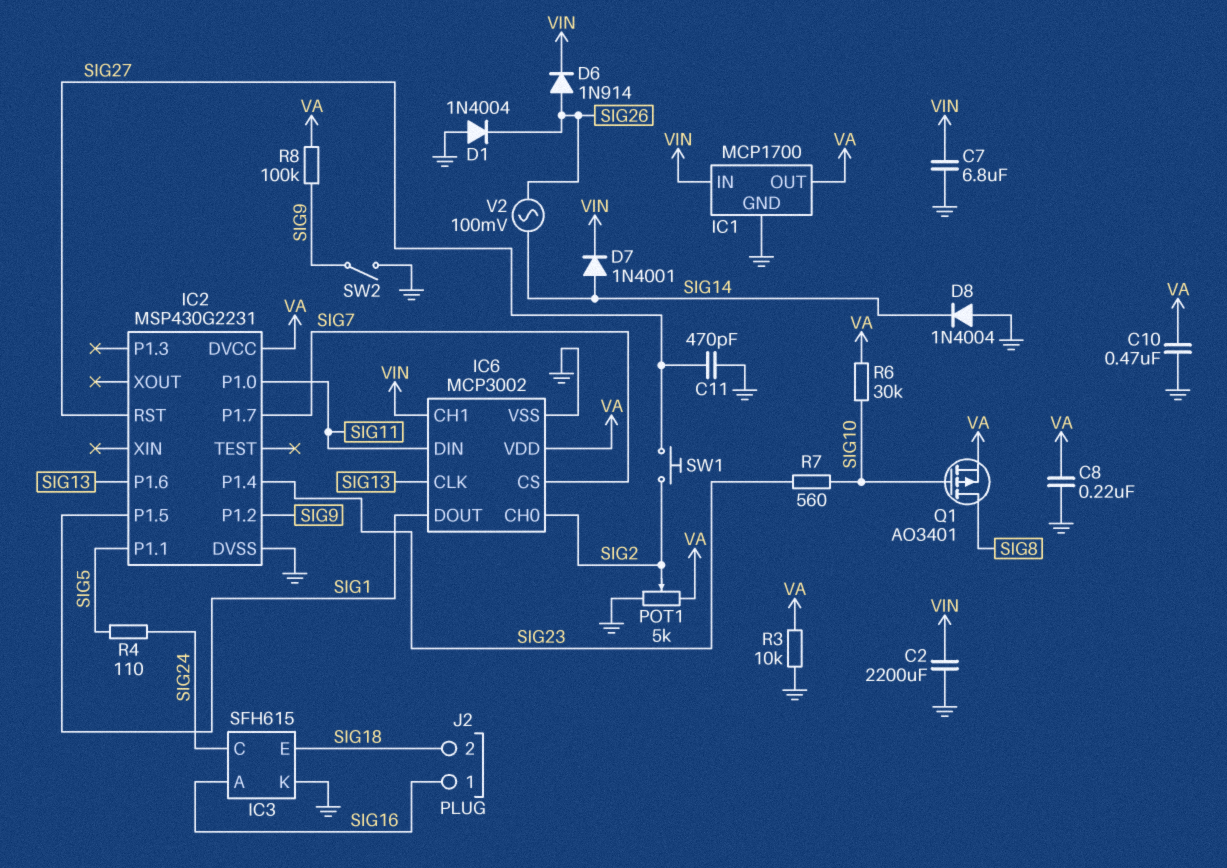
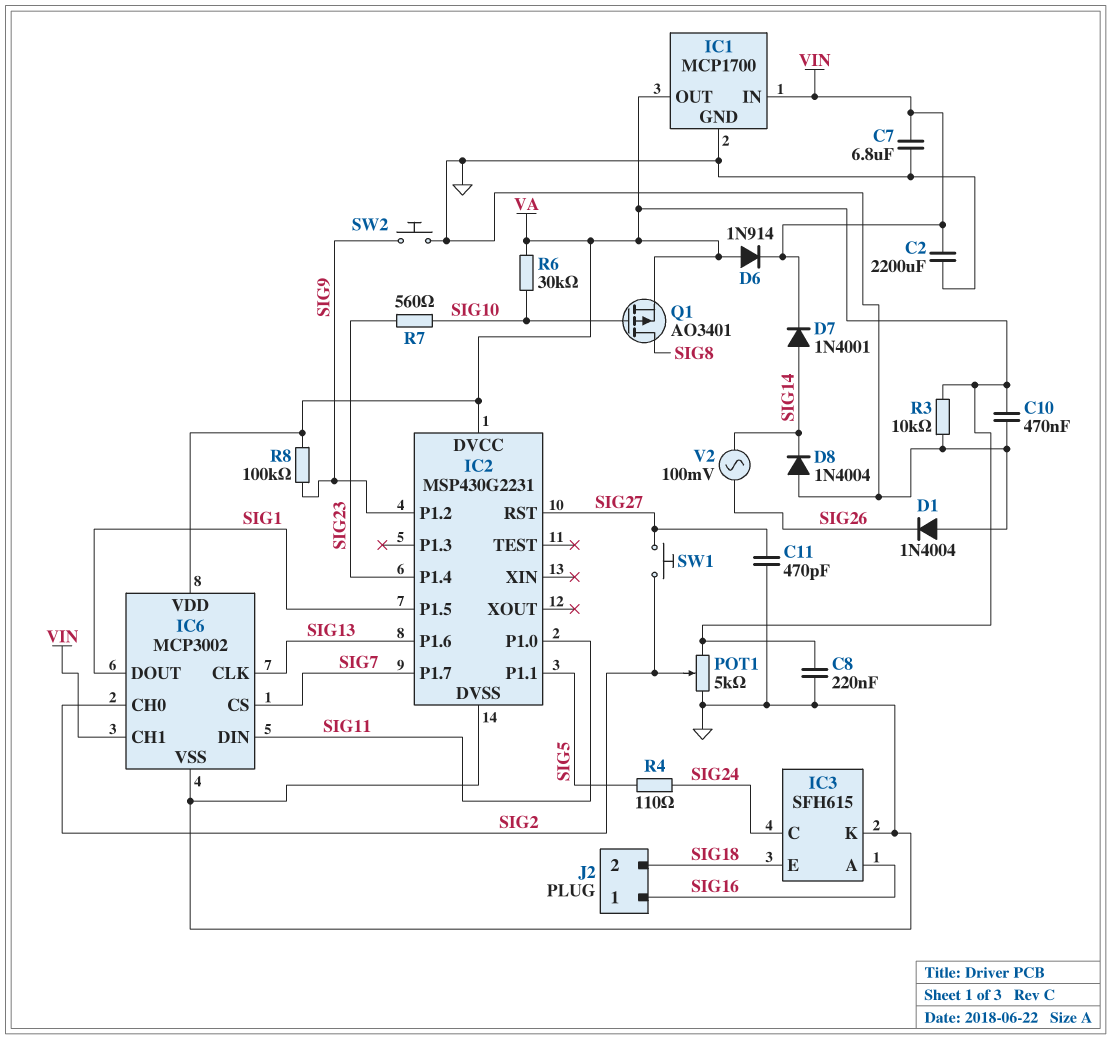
D6: diode 1N914 (A SIG26, K VIN) -> diode 1N914 (A VA, K VIN)
SW2: switch (GND, SIG9) -> button (GND, SIG9)

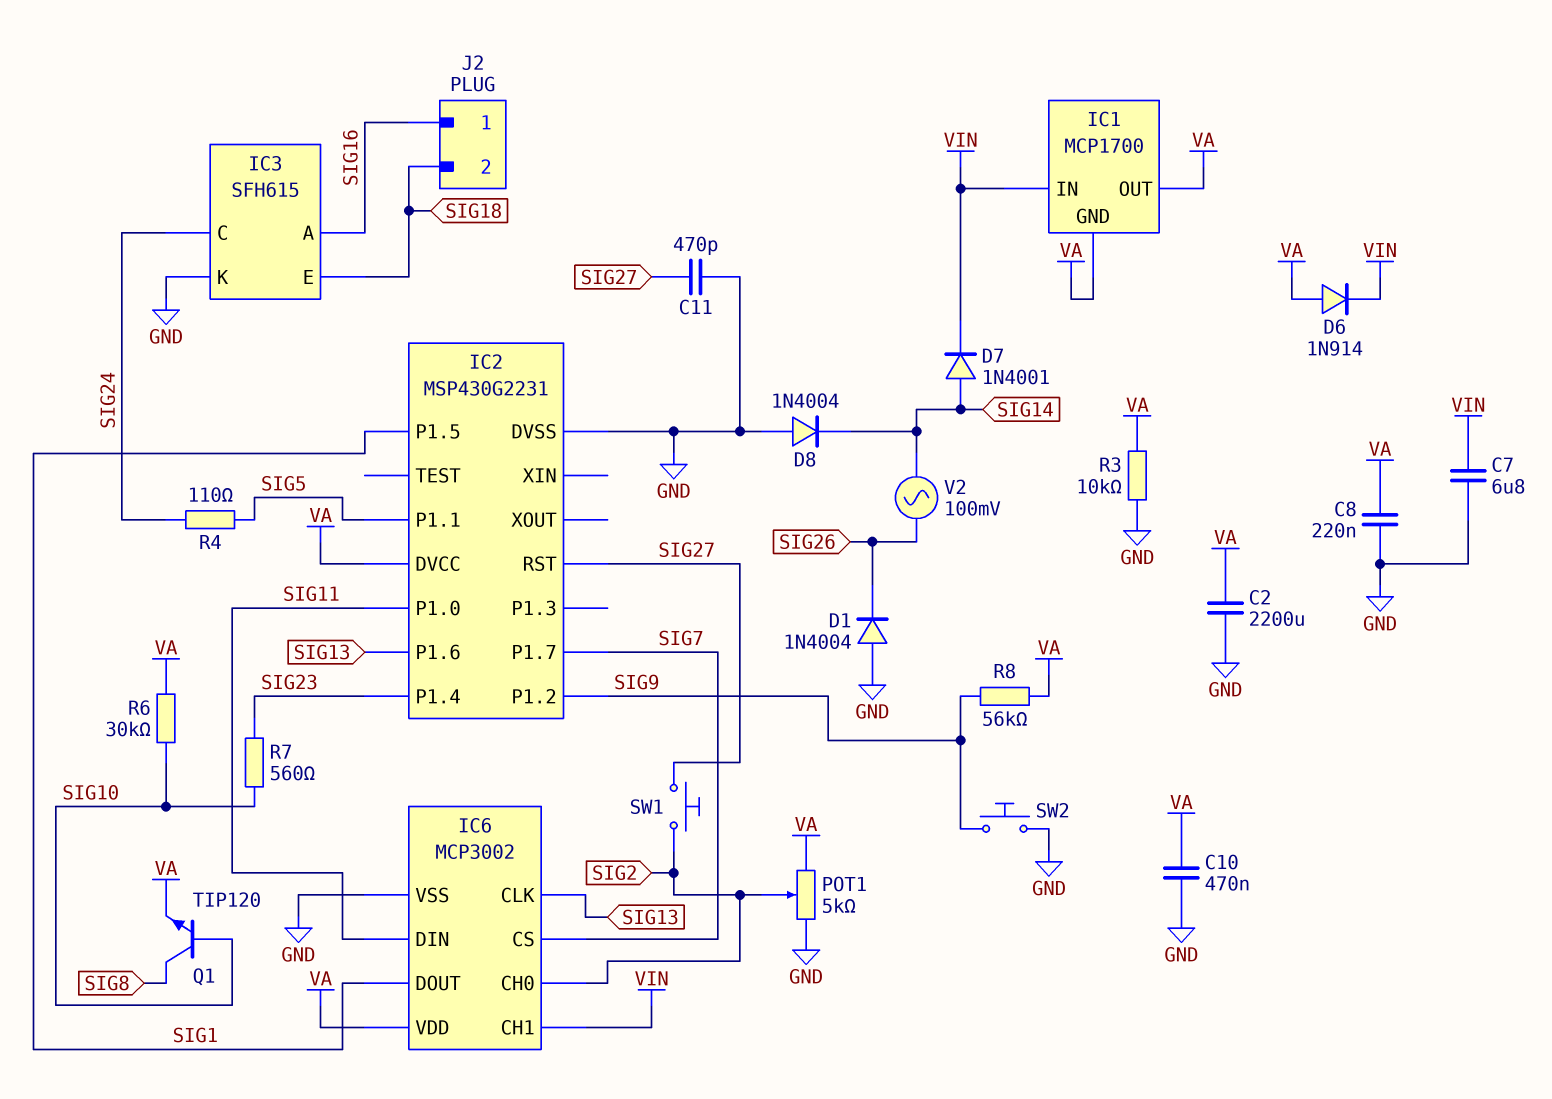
C2: 2200uF (GND, VIN) -> 2200uF (GND, VA)
IC1 pin GND: GND -> VA
Q1: PMOS AO3401 (G SIG10, D SIG8, S VA) -> NPN TIP120 (B SIG10, C SIG8, E VA)
R8: 100k (SIG9, VA) -> 56k (SIG9, VA)

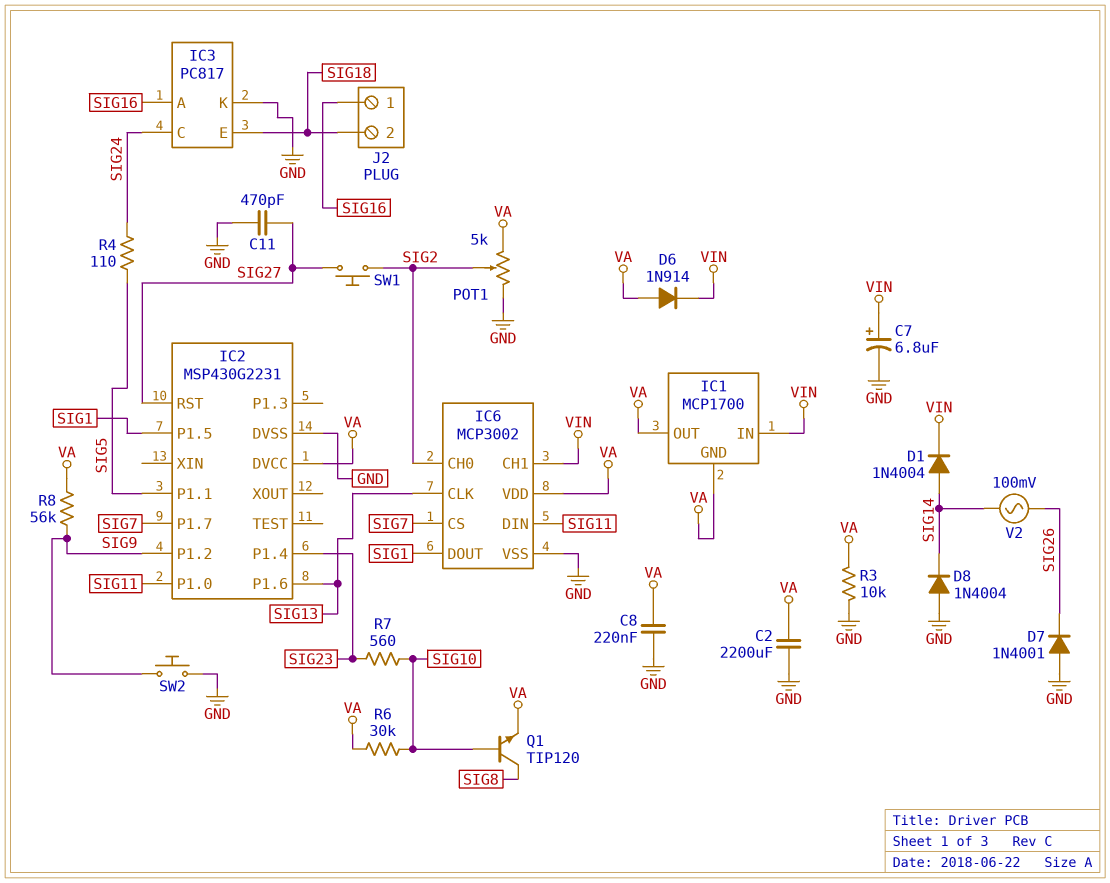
C7: 6.8uF (GND, VIN) -> 6.8uF (plus VIN, minus GND)
C10: 470nF (GND, VA) -> none
D1: diode 1N4004 (A GND, K SIG26) -> diode 1N4004 (A SIG14, K VIN)
D7: diode 1N4001 (A SIG14, K VIN) -> diode 1N4001 (A GND, K SIG26)
IC3: SFH615 -> PC817

